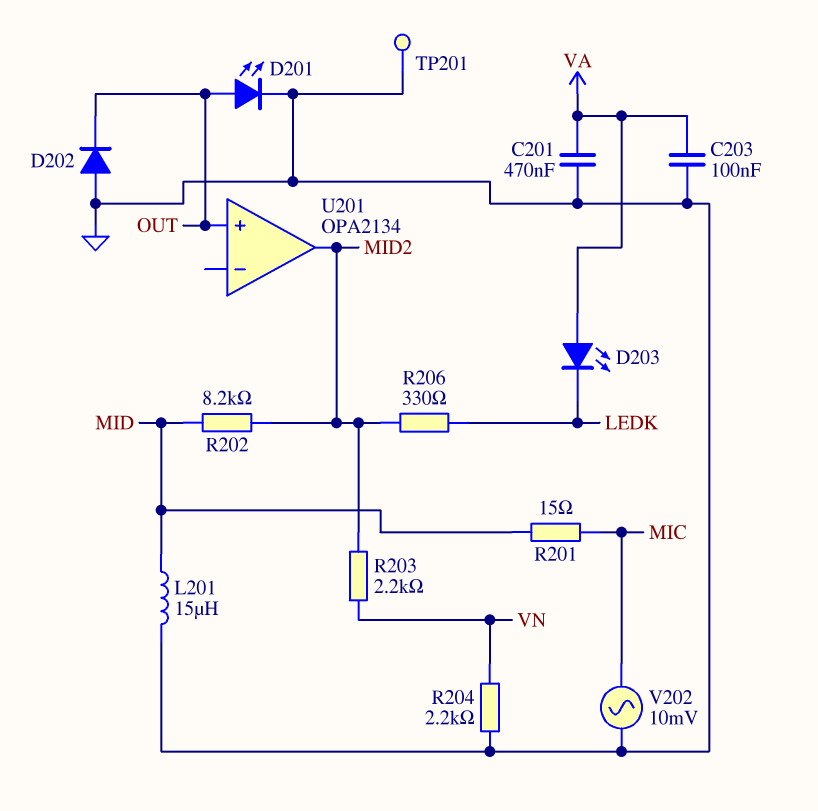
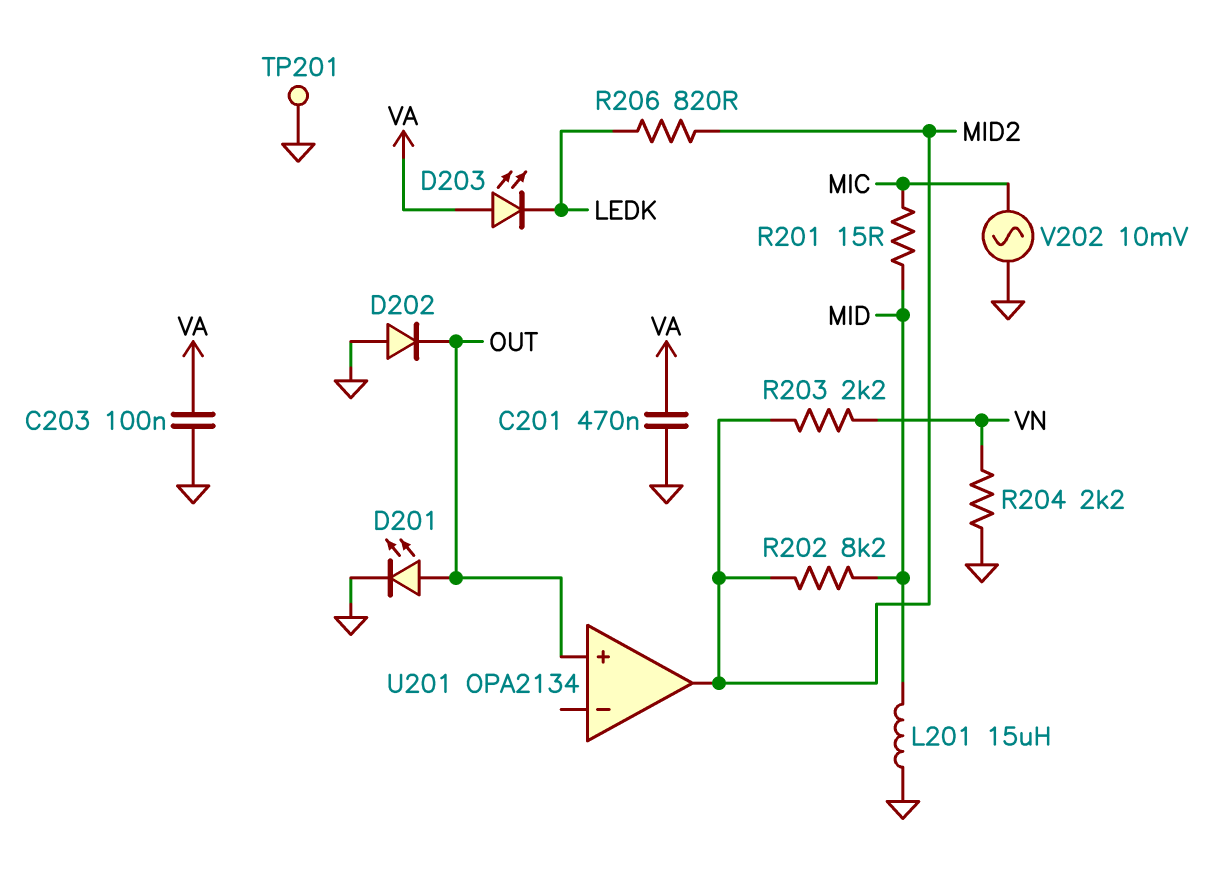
R206: 330 (LEDK, MID2) -> 820 (LEDK, MID2)

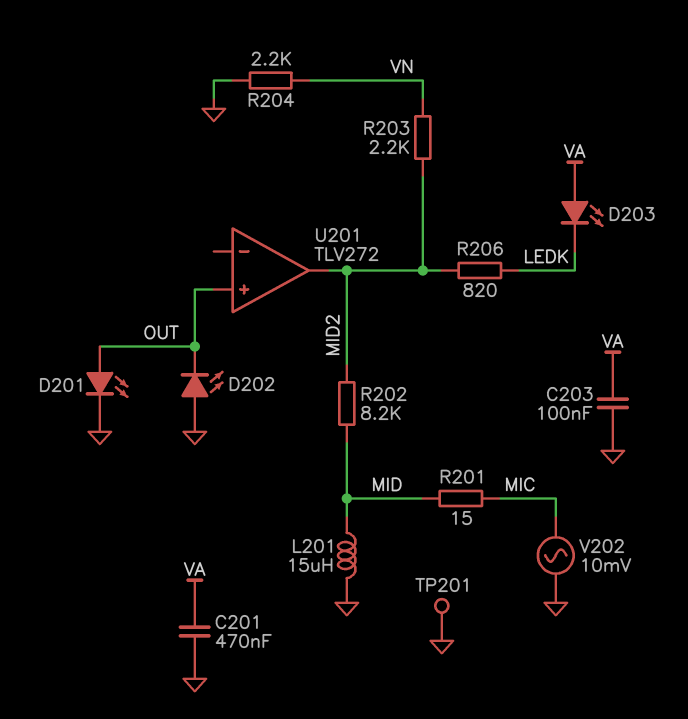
D202: diode (A GND, K OUT) -> LED (A GND, K OUT)
U201: OPA2134 -> TLV272

